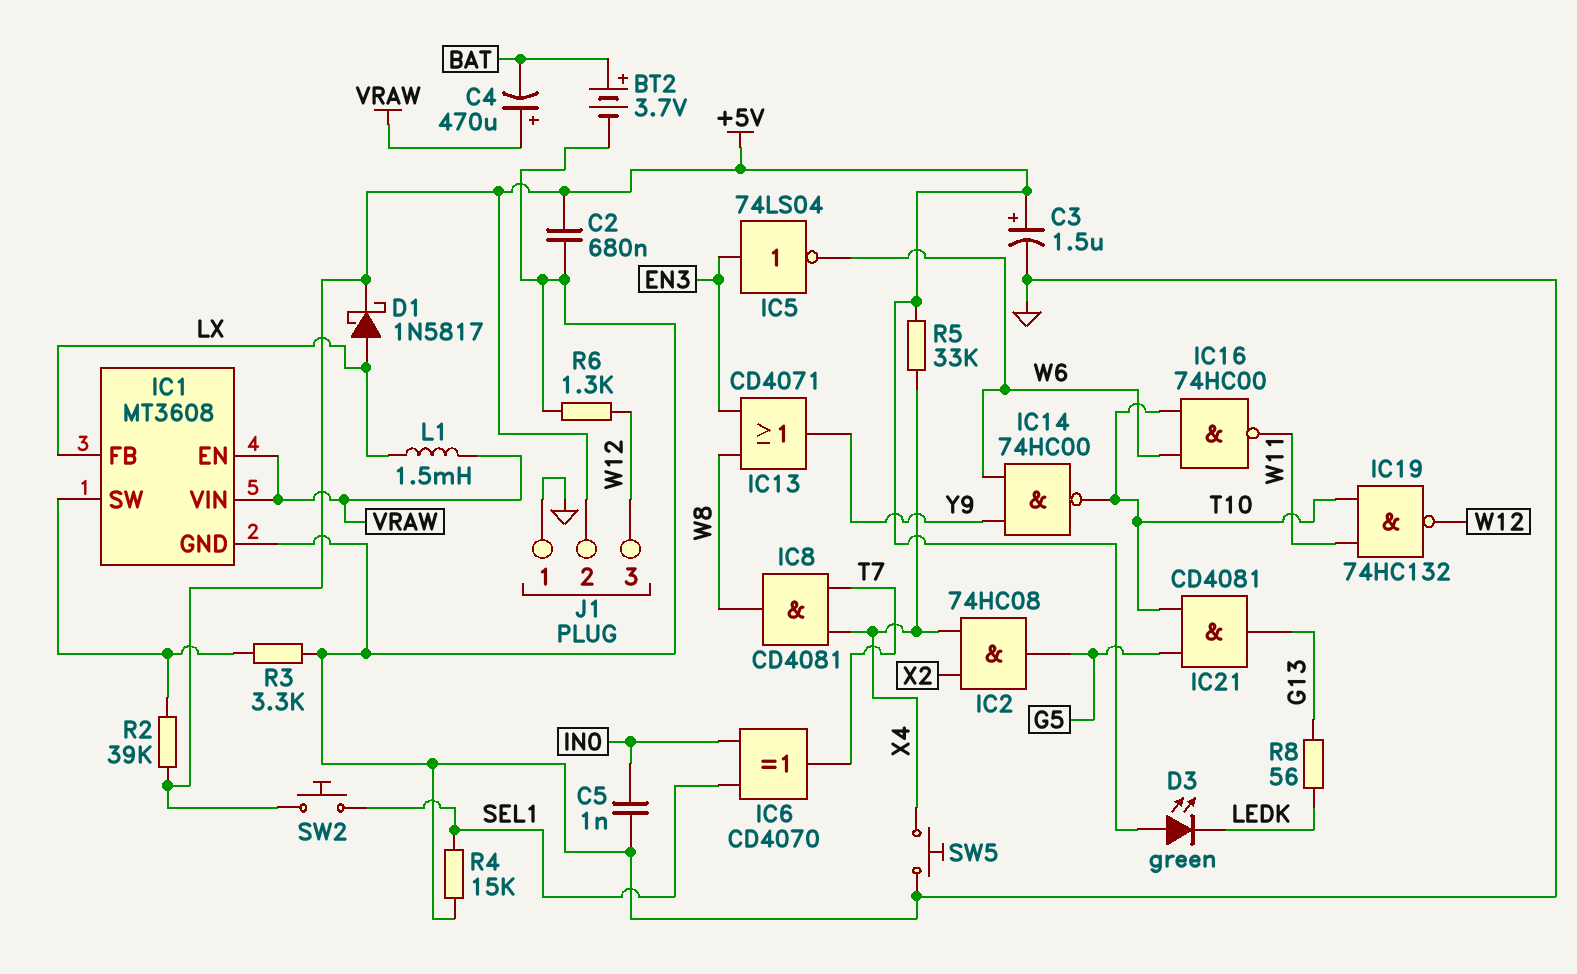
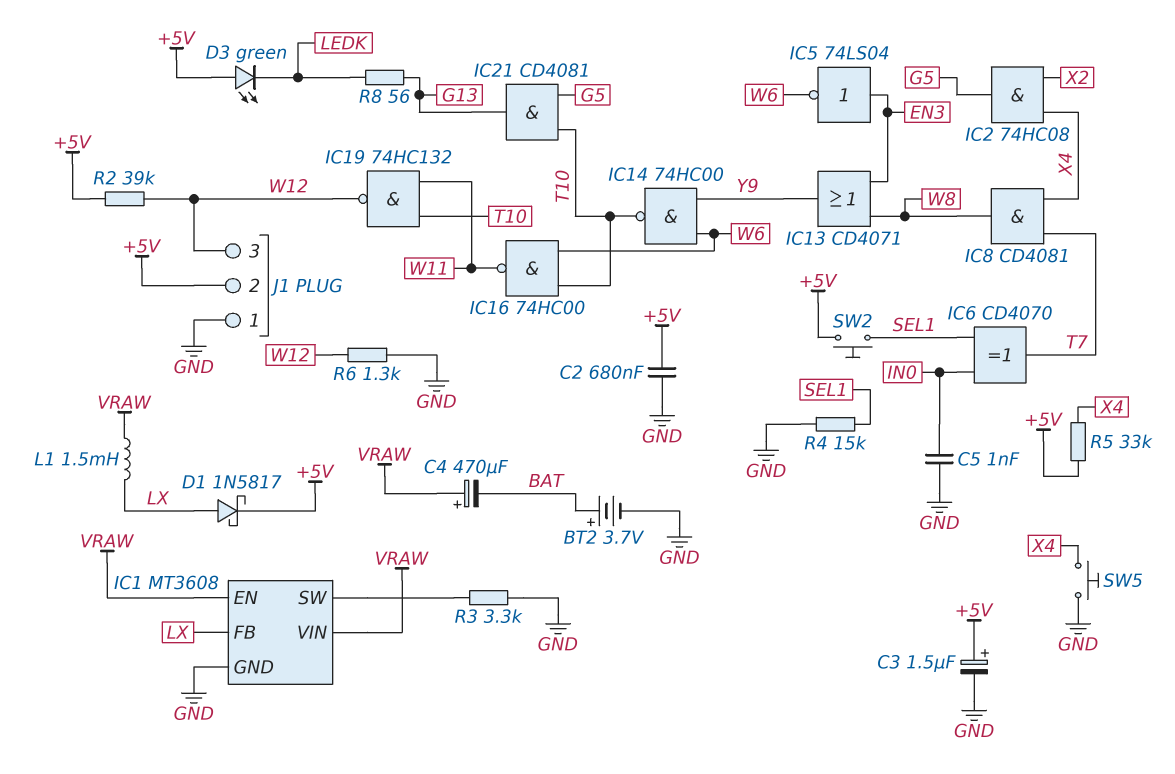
R2: 39k (+5V, IC1/SW) -> 39k (+5V, W12)

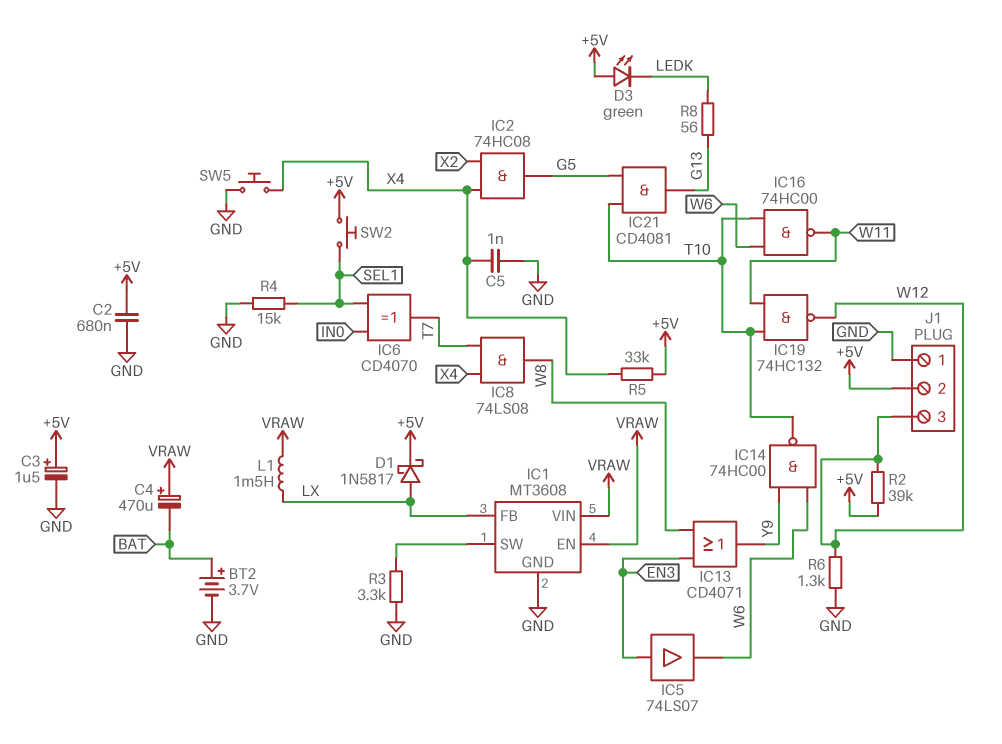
C5: 1nF (GND, IN0) -> 1nF (GND, X4)
IC5: NOT 74LS04 (in EN3, out W6) -> buffer 74LS07 (in EN3, out W6)
IC8: AND CD4081 (in T7, in X4, out W8) -> AND 74LS08 (in T7, in X4, out W8)

